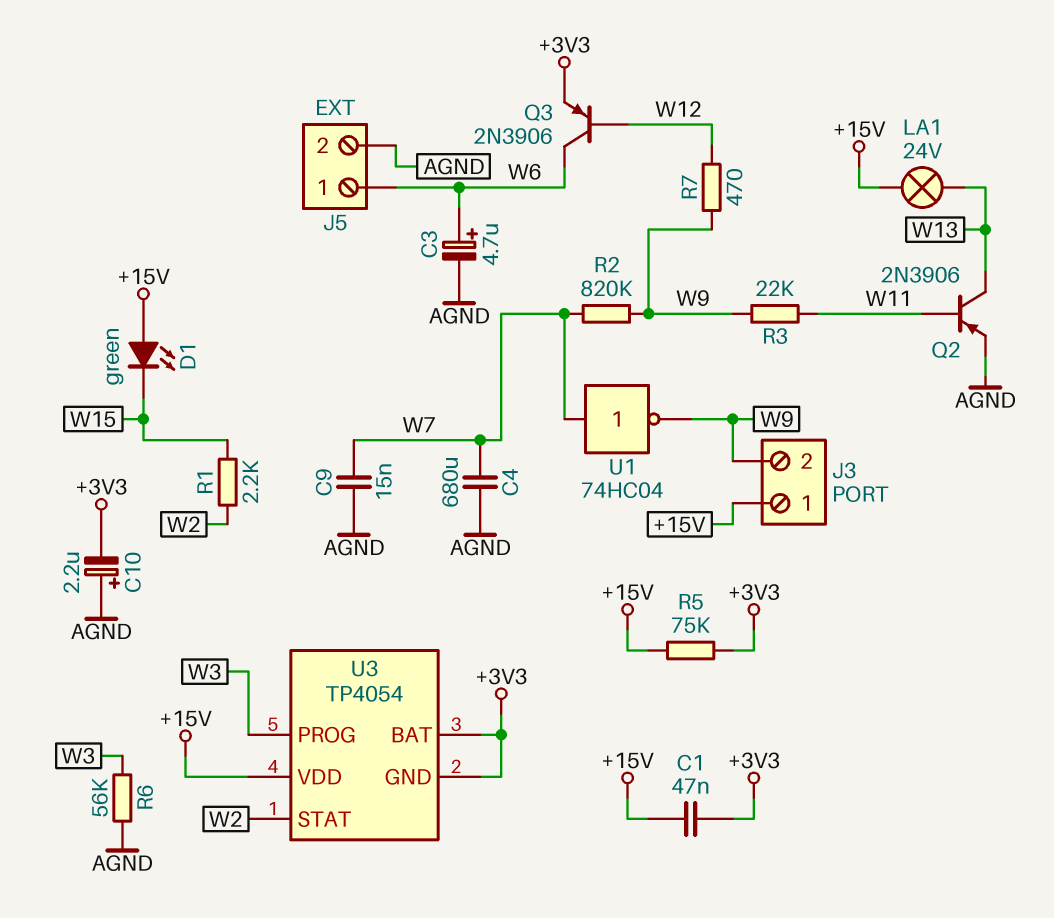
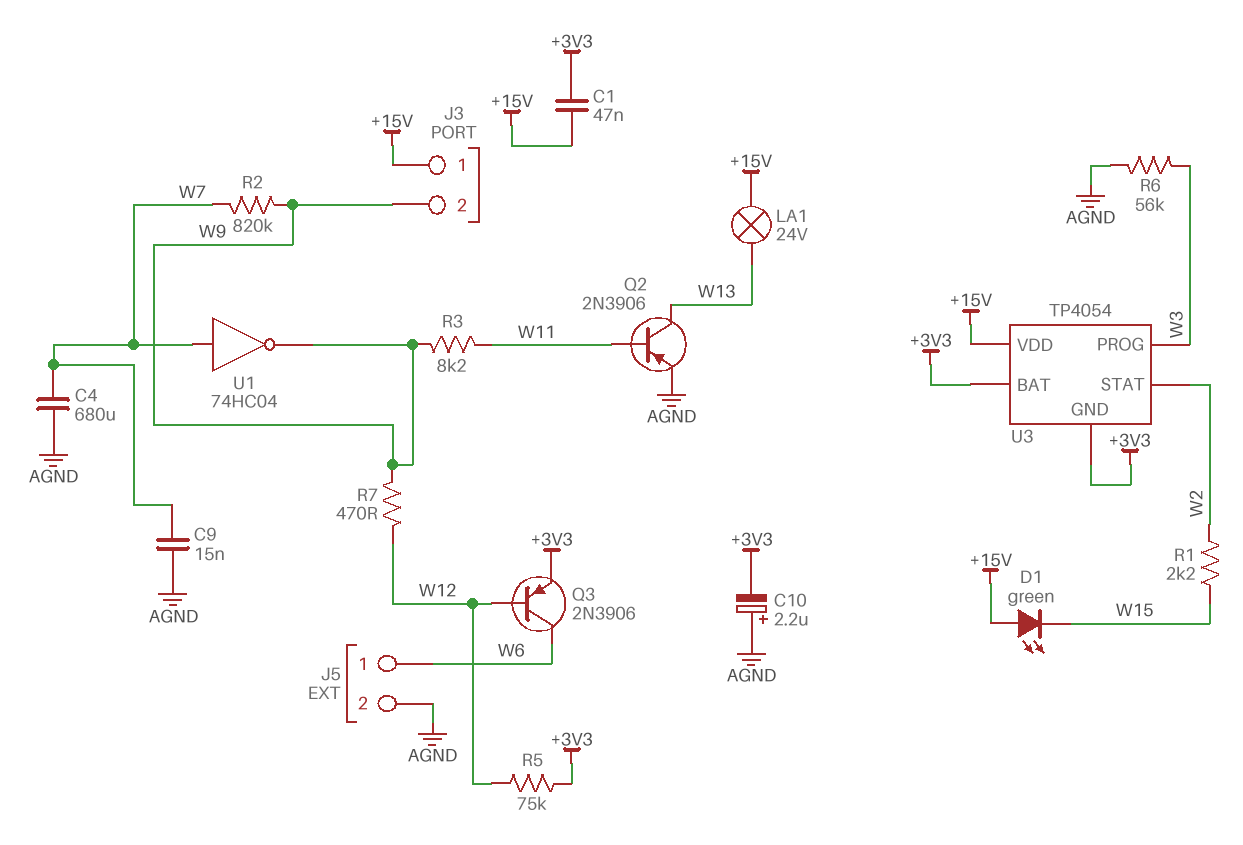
C3: 4.7uF (plus W6, minus AGND) -> none
R3: 22k (W9, W11) -> 8.2k (W9, W11)
R5: 75k (+3V3, +15V) -> 75k (+3V3, W12)

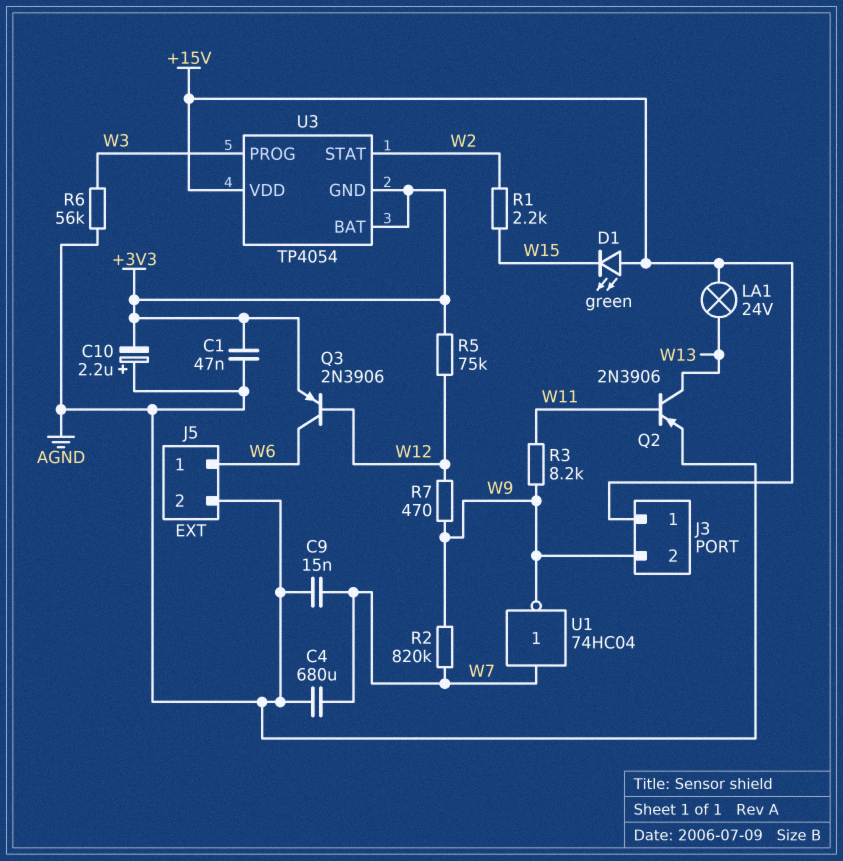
C1: 47nF (+3V3, +15V) -> 47nF (+3V3, AGND)

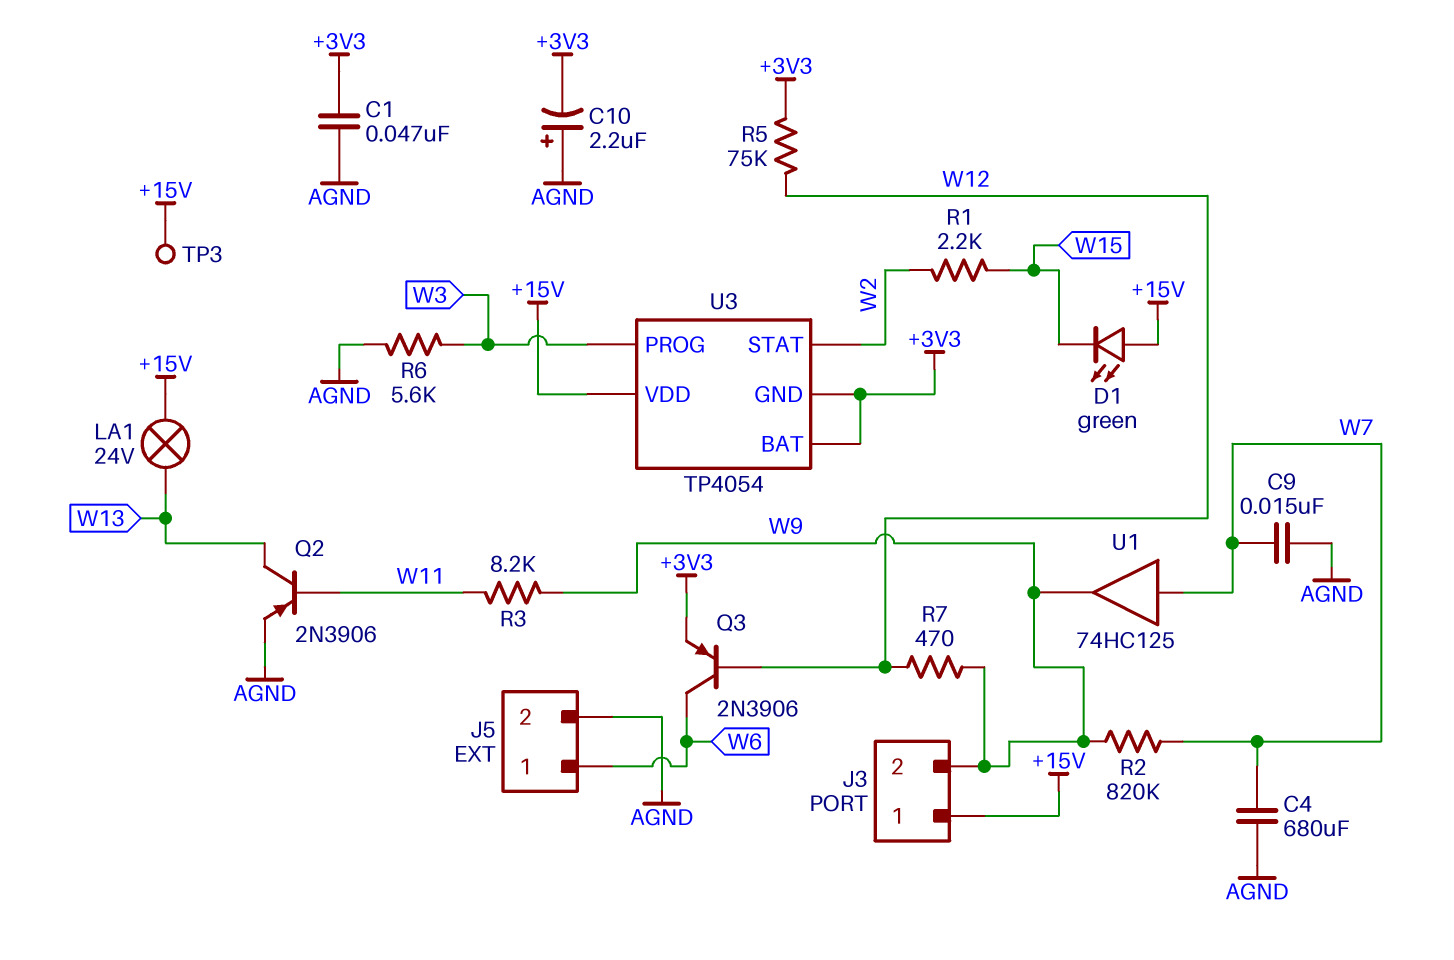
R6: 56k (AGND, W3) -> 5.6k (AGND, W3)
TP3: none -> test point (+15V)
U1: NOT 74HC04 (in W7, out W9) -> buffer 74HC125 (in W7, out W9)

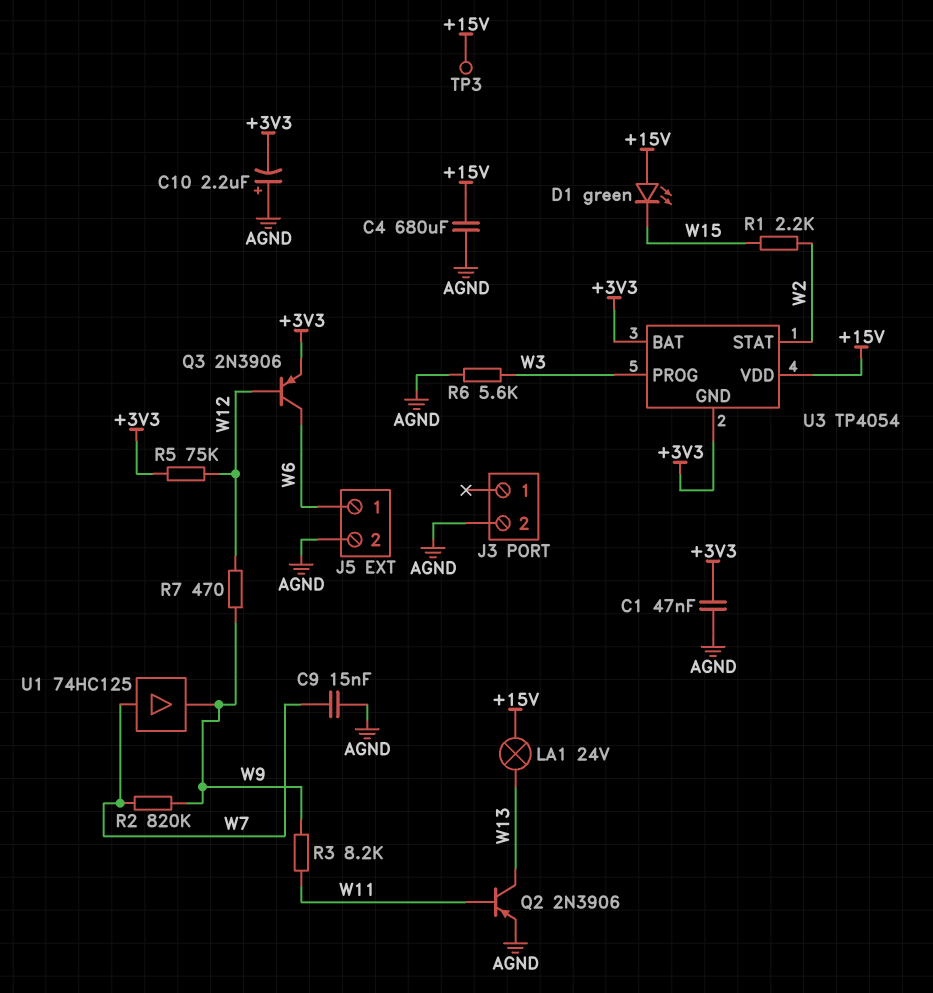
C4: 680uF (AGND, W7) -> 680uF (+15V, AGND)
J3 pin 1: +15V -> none
J3 pin 2: W9 -> AGND

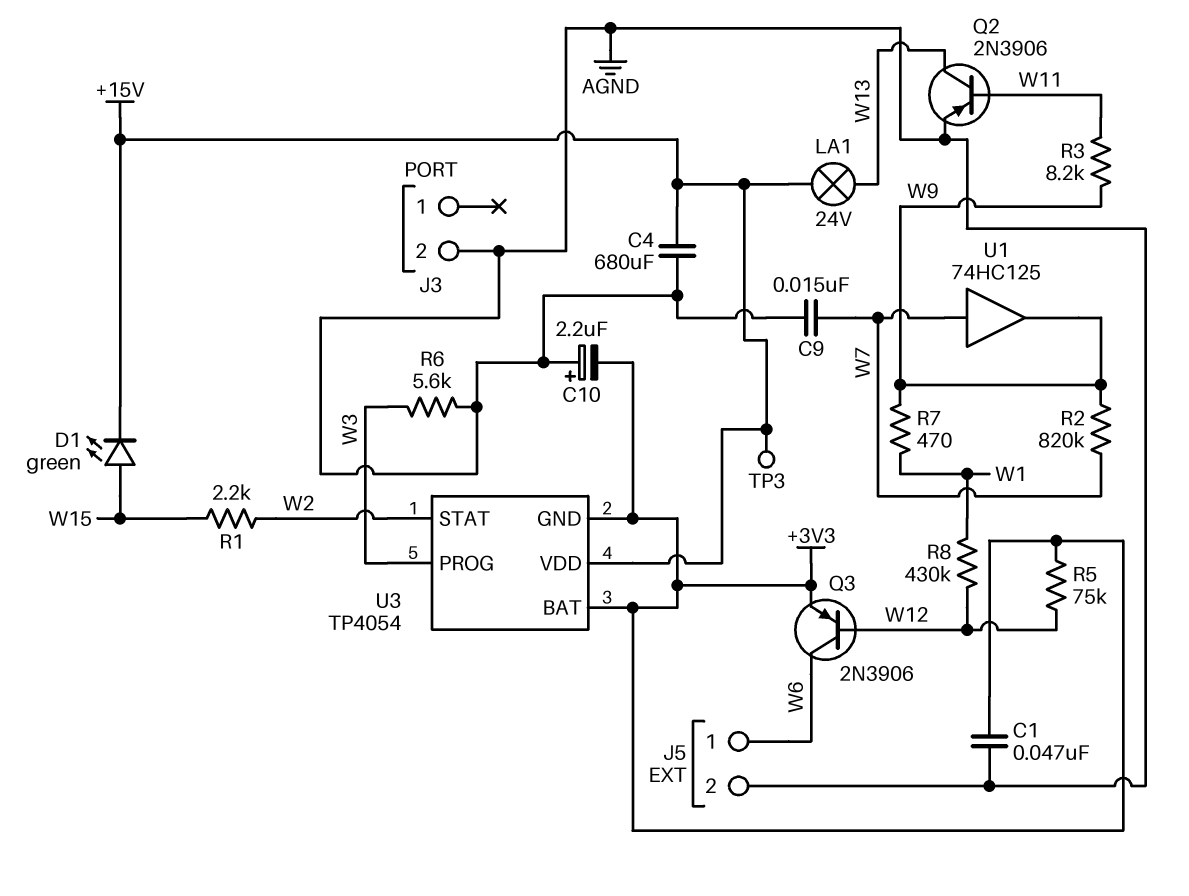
D1: LED green (A +15V, K W15) -> LED green (A W15, K +15V)
R7: 470 (W9, W12) -> 470 (W1, W9)
R8: none -> 430k (W1, W12)

